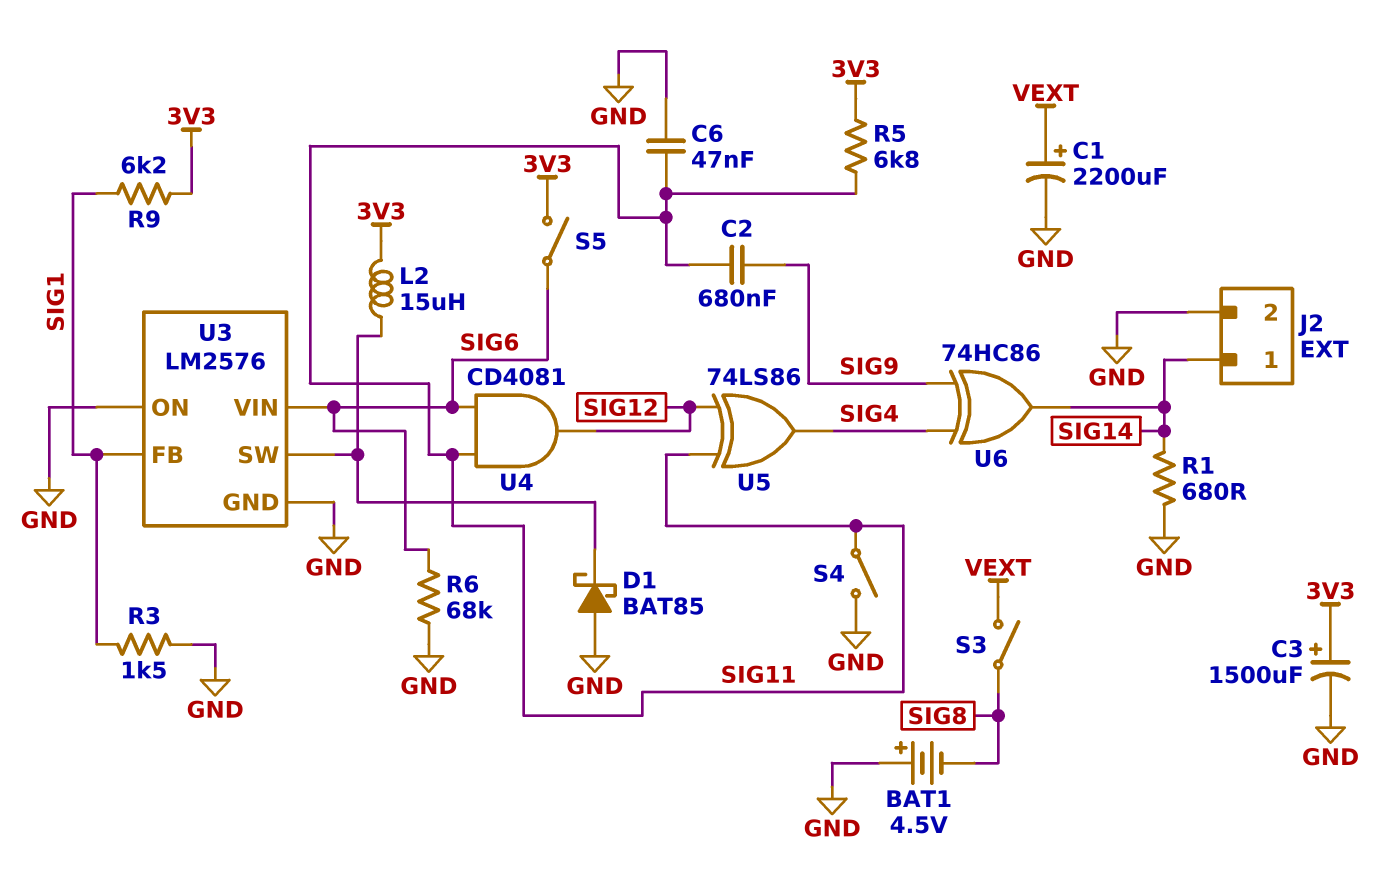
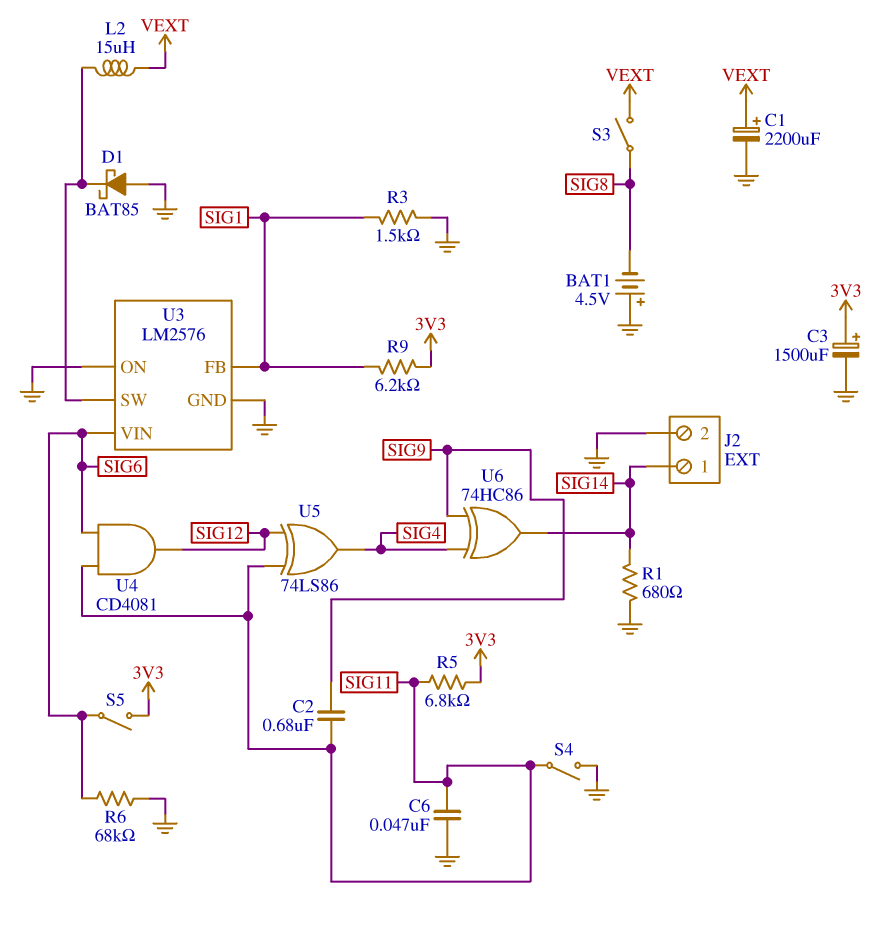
L2: 15uH (3V3, U3/SW) -> 15uH (U3/SW, VEXT)

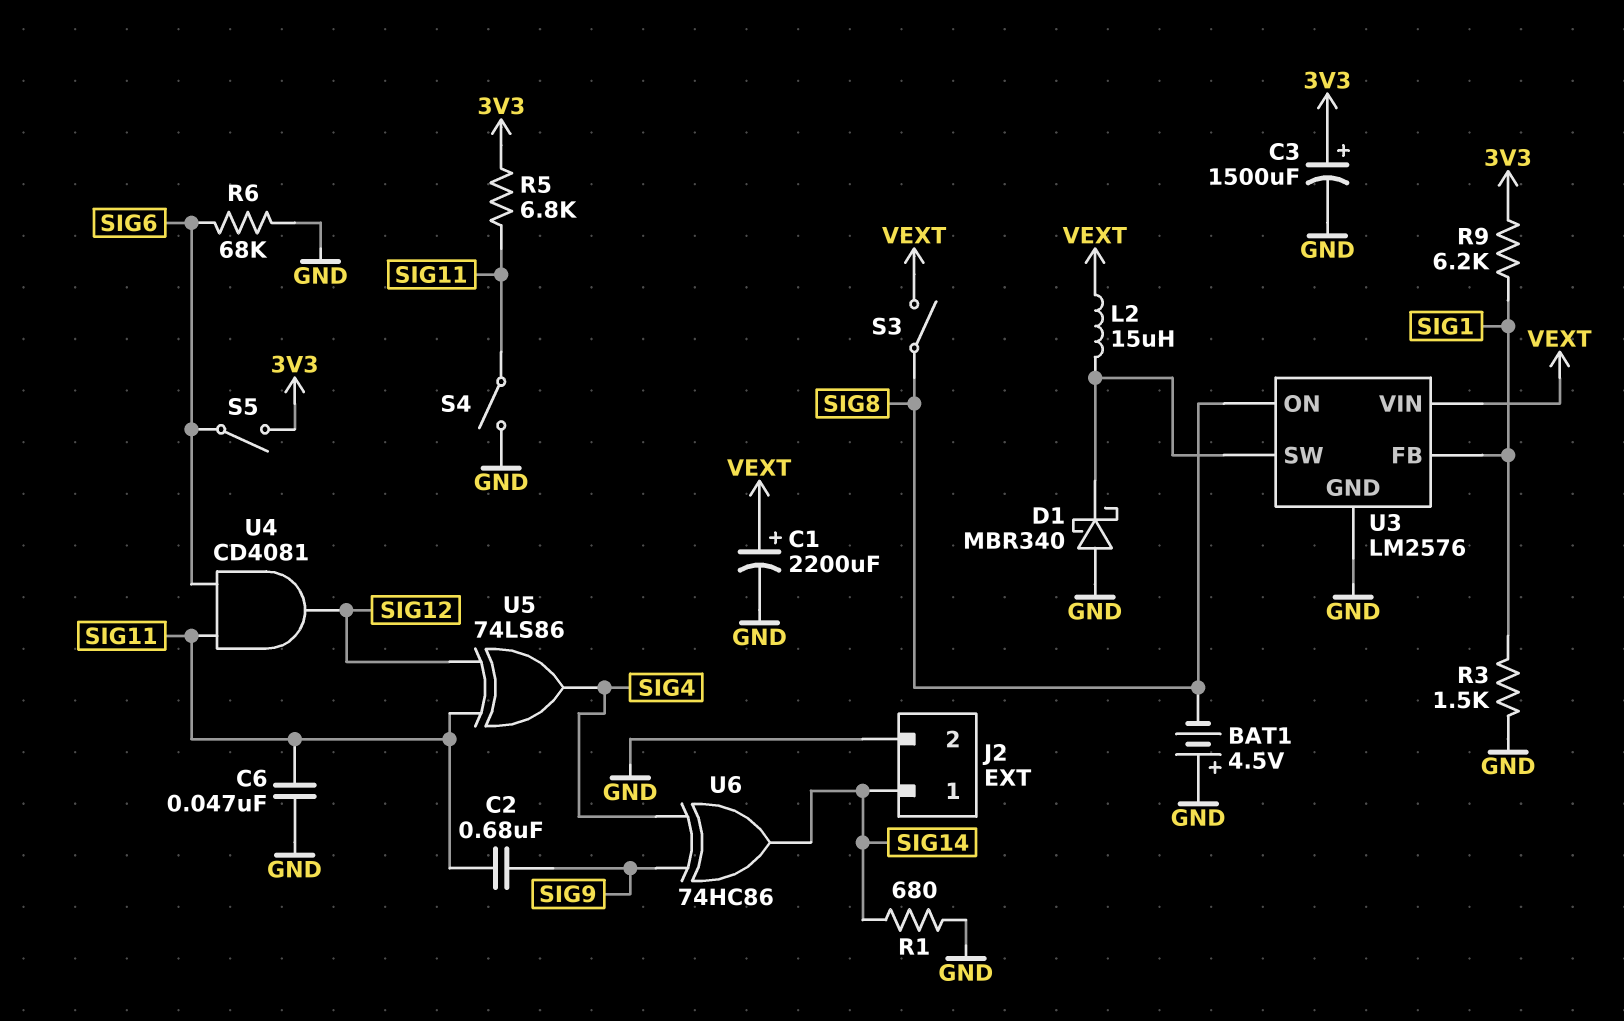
D1: schottky BAT85 (A GND, K U3/SW) -> schottky MBR340 (A GND, K U3/SW)
U3 pin ON: GND -> SIG8
U3 pin VIN: SIG6 -> VEXT

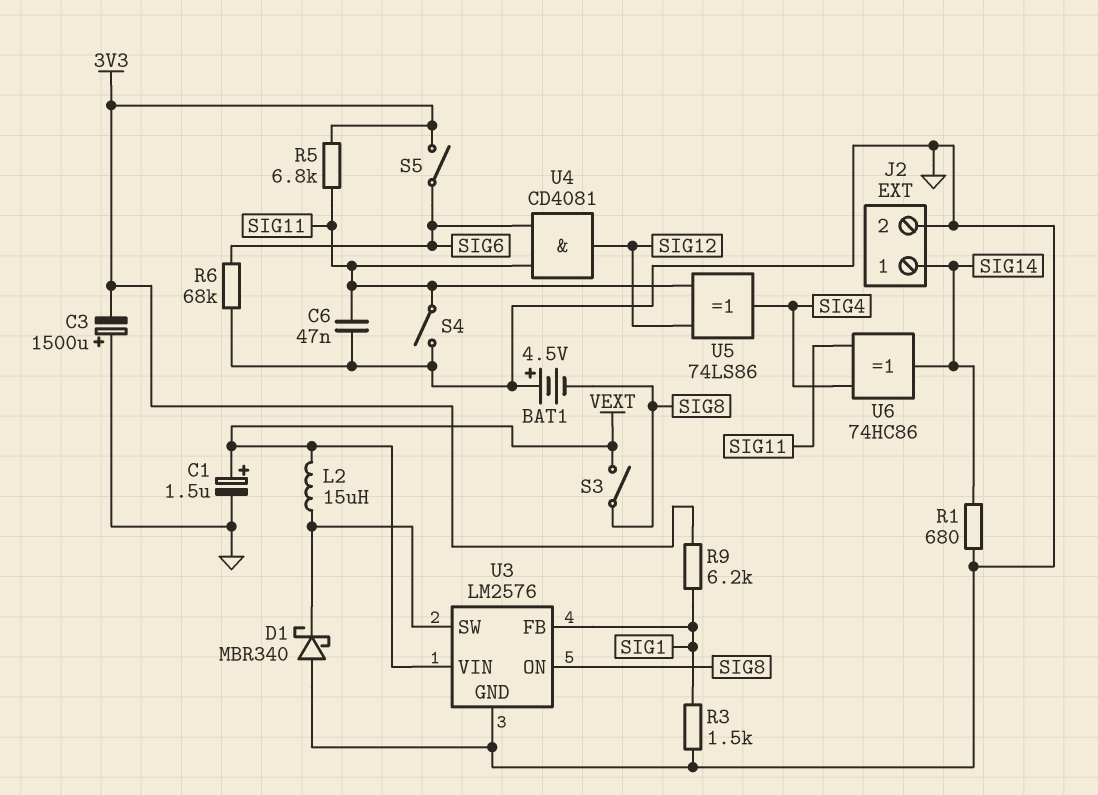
C1: 2200uF (plus VEXT, minus GND) -> 1.5uF (plus VEXT, minus GND)
C2: 680nF (SIG9, SIG11) -> none
C3: 1500uF (plus 3V3, minus GND) -> 1500uF (plus GND, minus 3V3)
U6: XOR 74HC86 (in SIG4, in SIG9, out SIG14) -> XOR 74HC86 (in SIG4, in SIG11, out SIG14)

